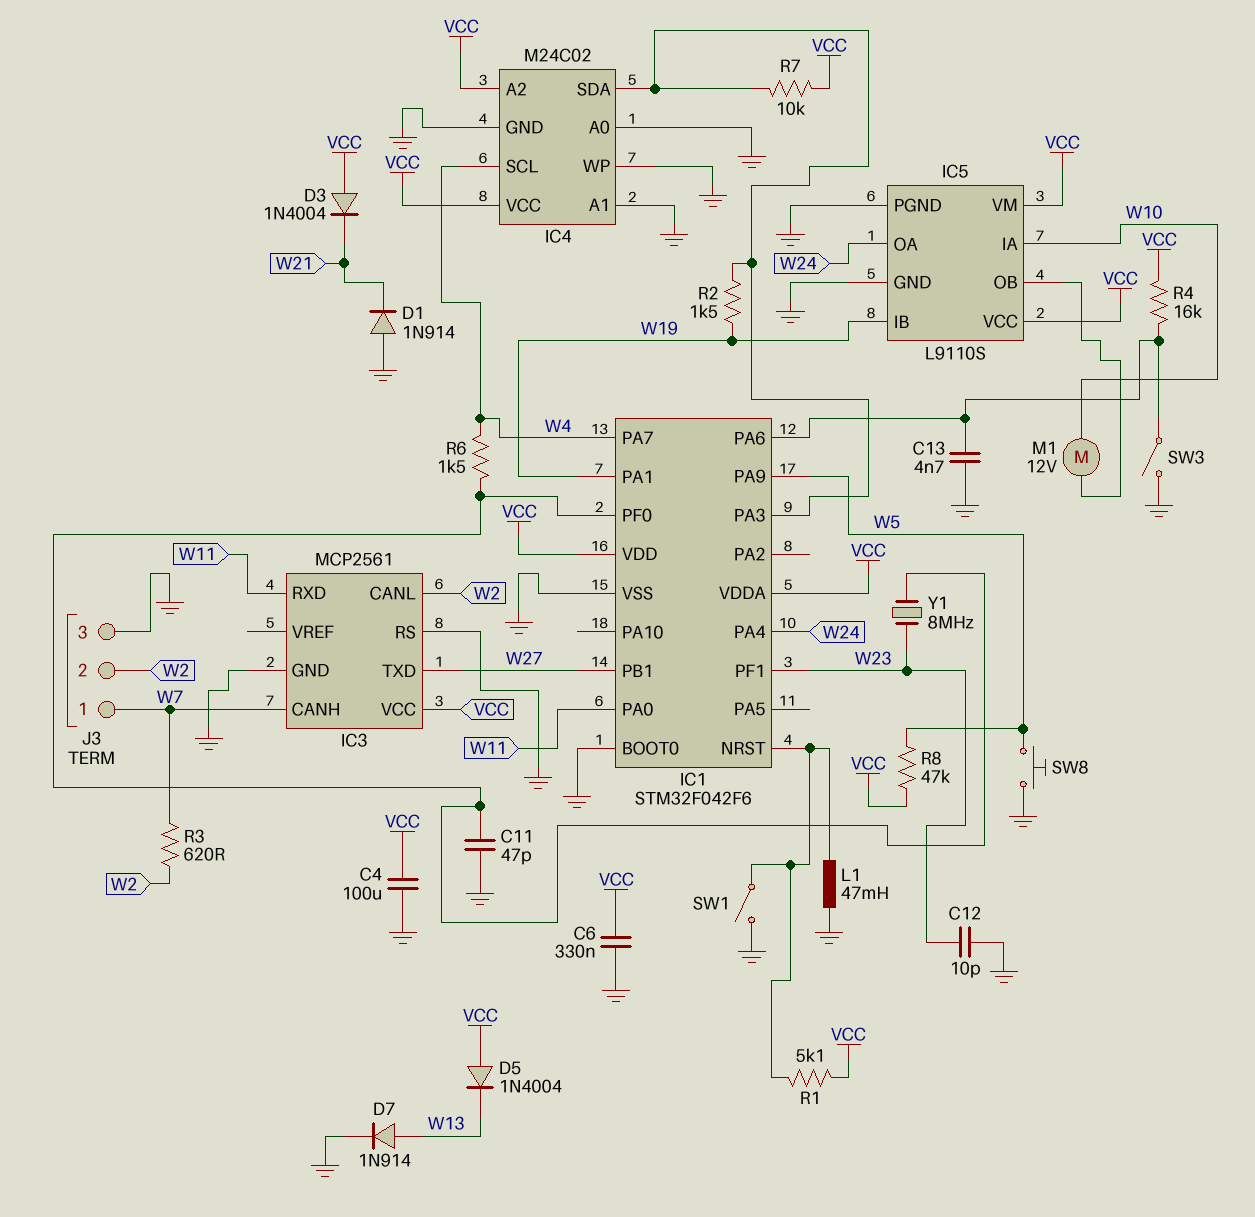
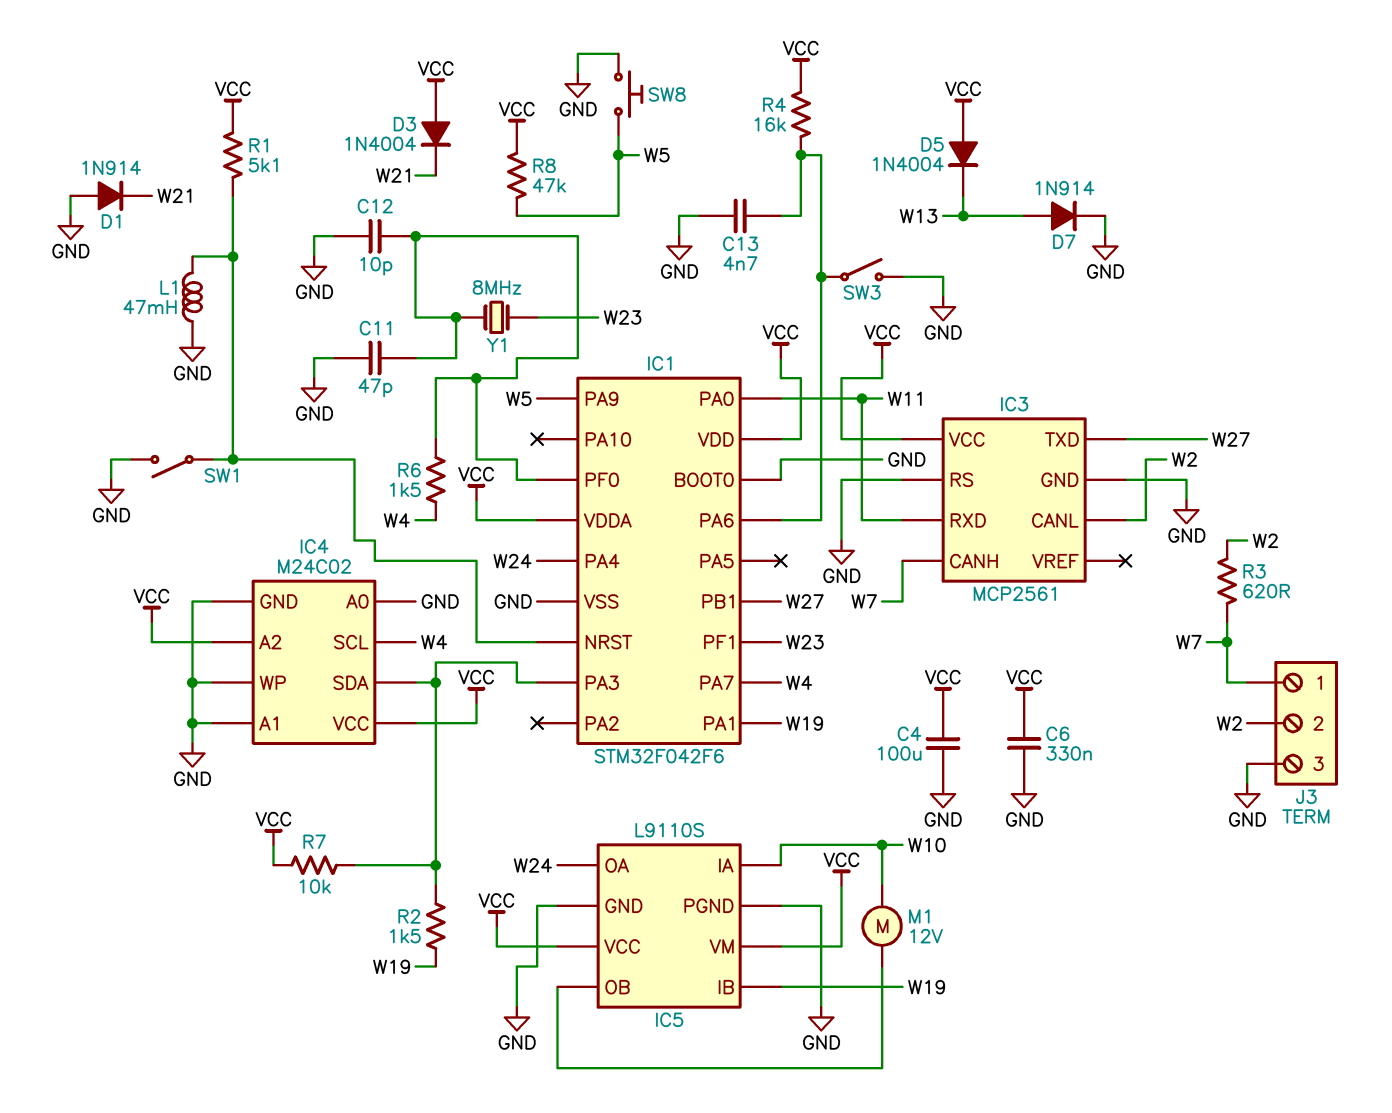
C12: 10pF (GND, W23) -> 10pF (GND, IC1/PF0)

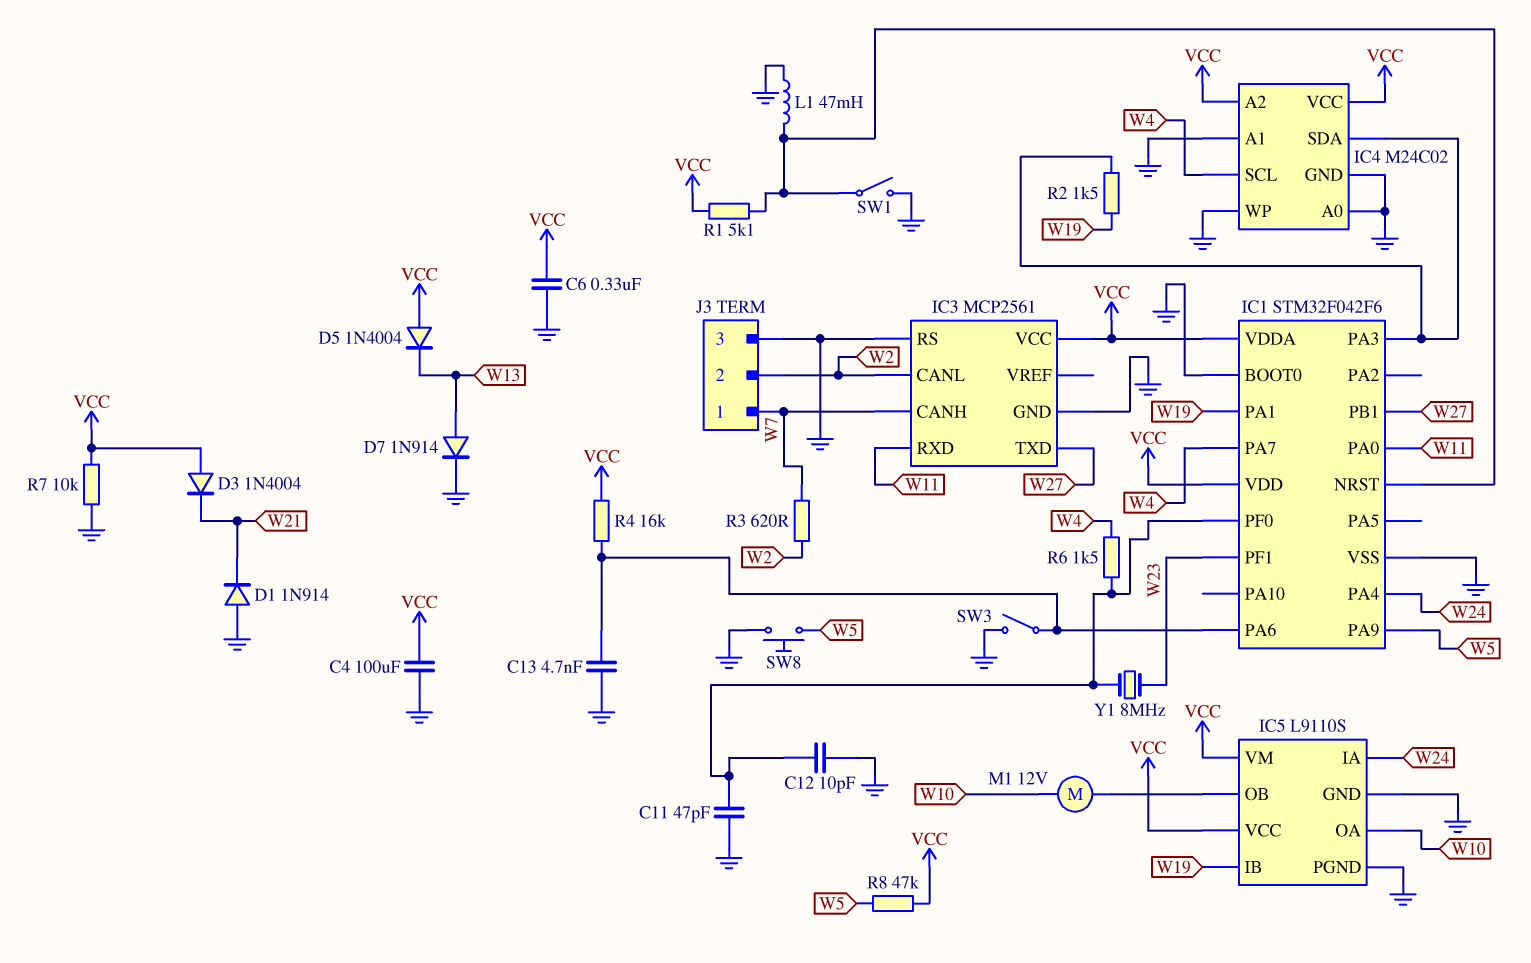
IC5 pin IA: W10 -> W24
IC5 pin OA: W24 -> W10
R7: 10k (IC1/PA3, VCC) -> 10k (GND, VCC)

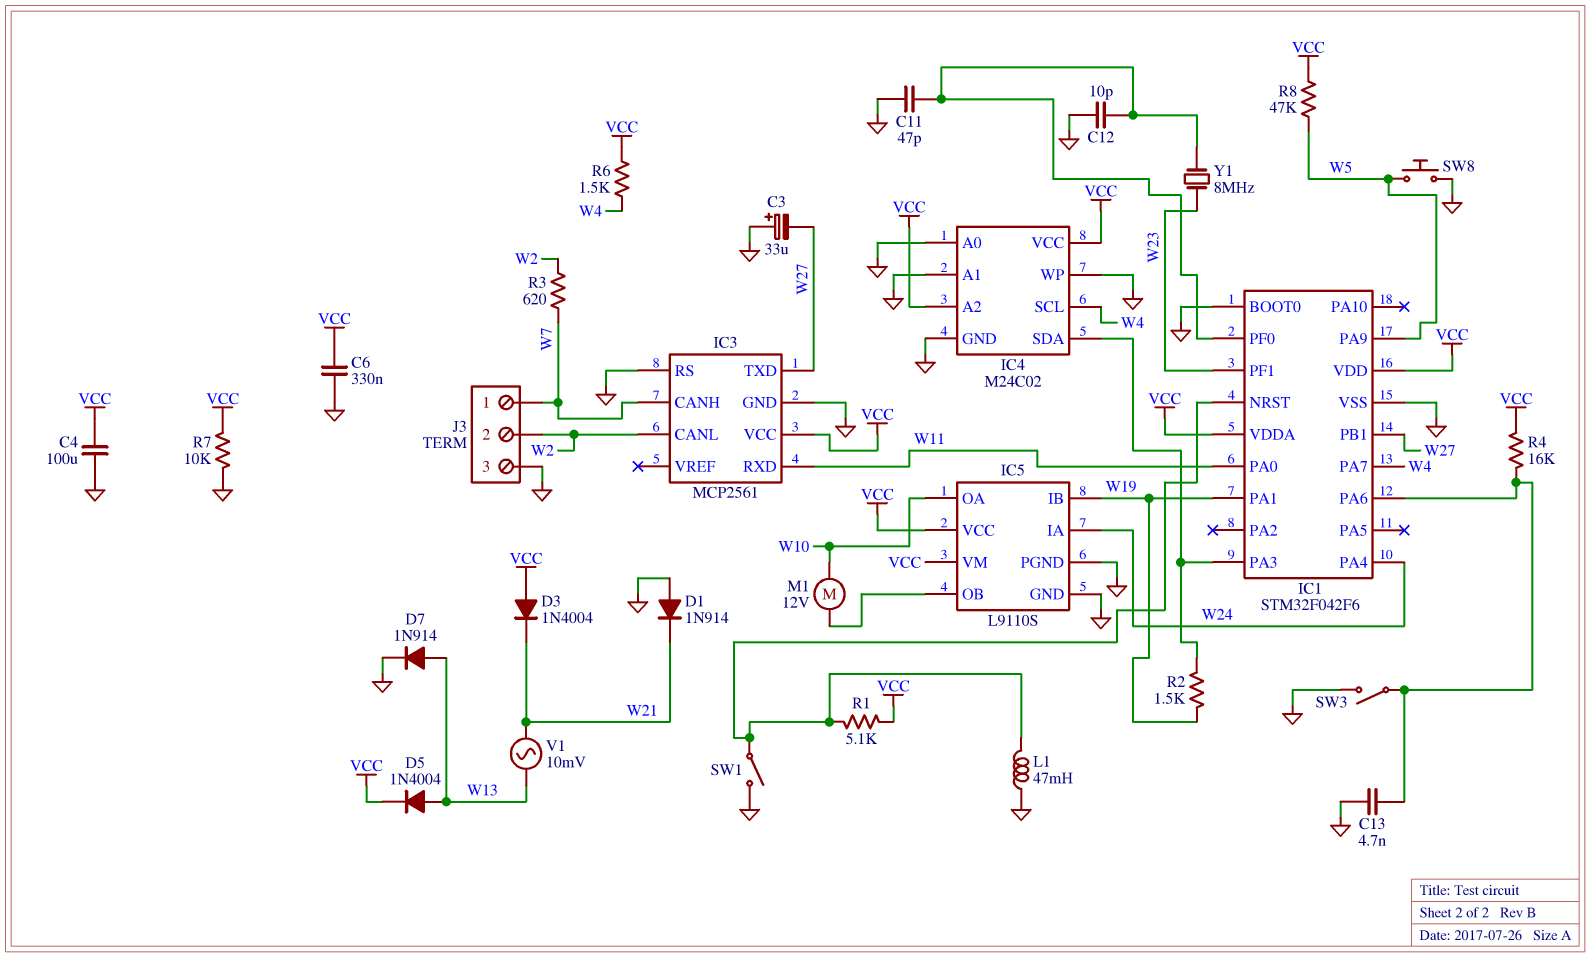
C3: none -> 33uF (plus GND, minus W27)
D5: diode 1N4004 (A VCC, K W13) -> diode 1N4004 (A W13, K VCC)
R6: 1.5k (IC1/PF0, W4) -> 1.5k (VCC, W4)
V1: none -> AC 10mV (W13, W21)

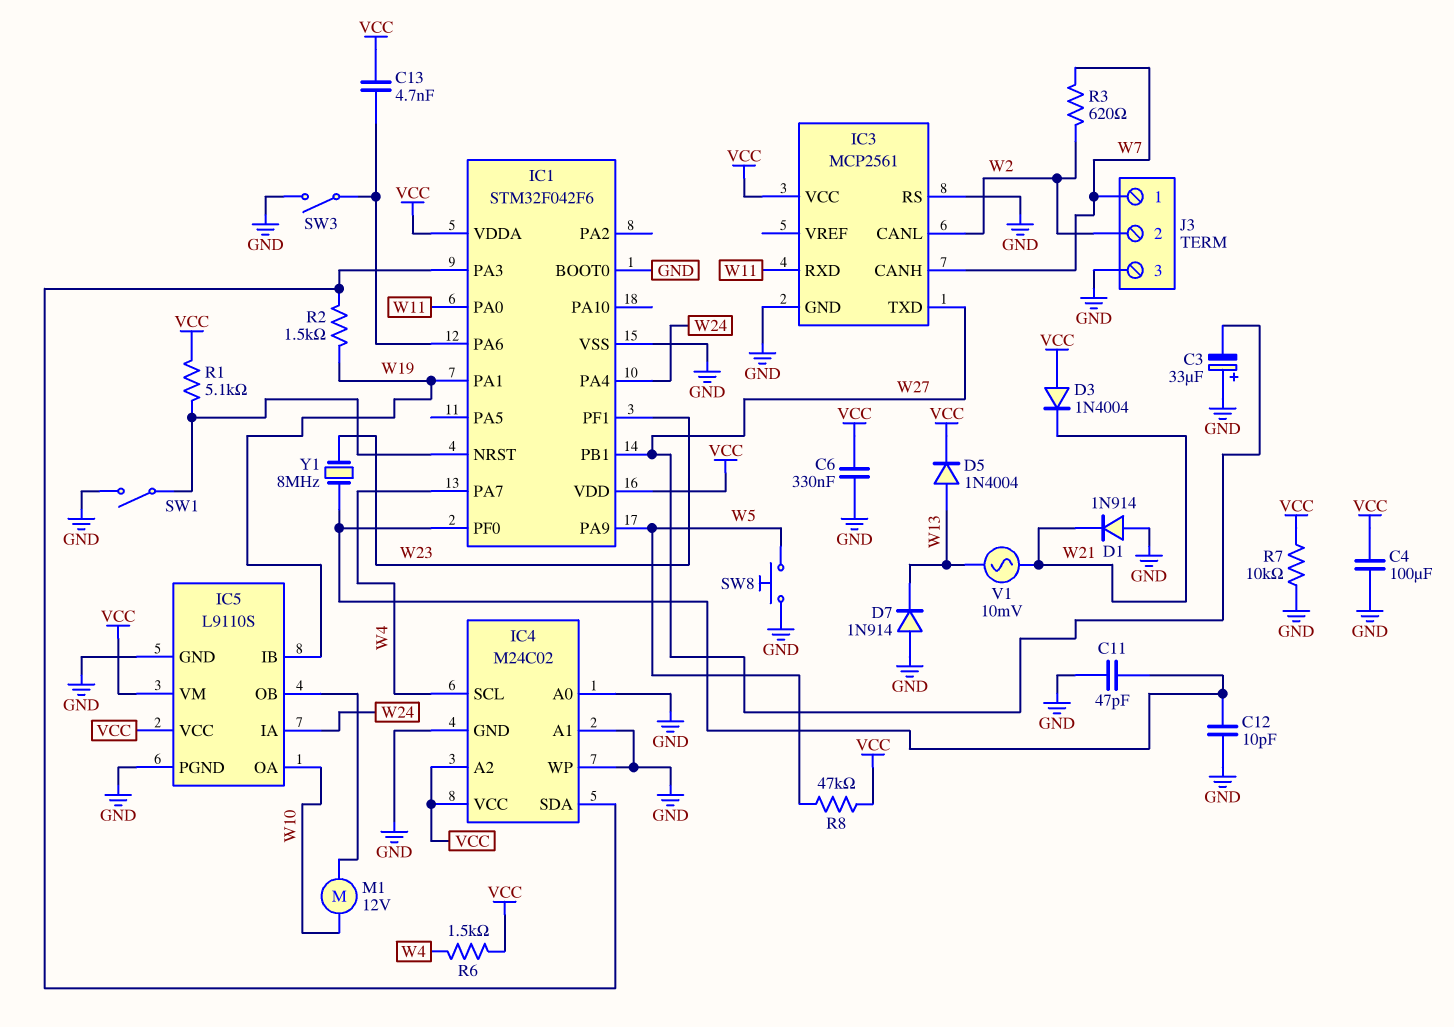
C13: 4.7nF (GND, IC1/PA6) -> 4.7nF (IC1/PA6, VCC)
D7: diode 1N914 (A W13, K GND) -> diode 1N914 (A GND, K W13)
L1: 47mH (GND, IC1/NRST) -> none
R4: 16k (IC1/PA6, VCC) -> none

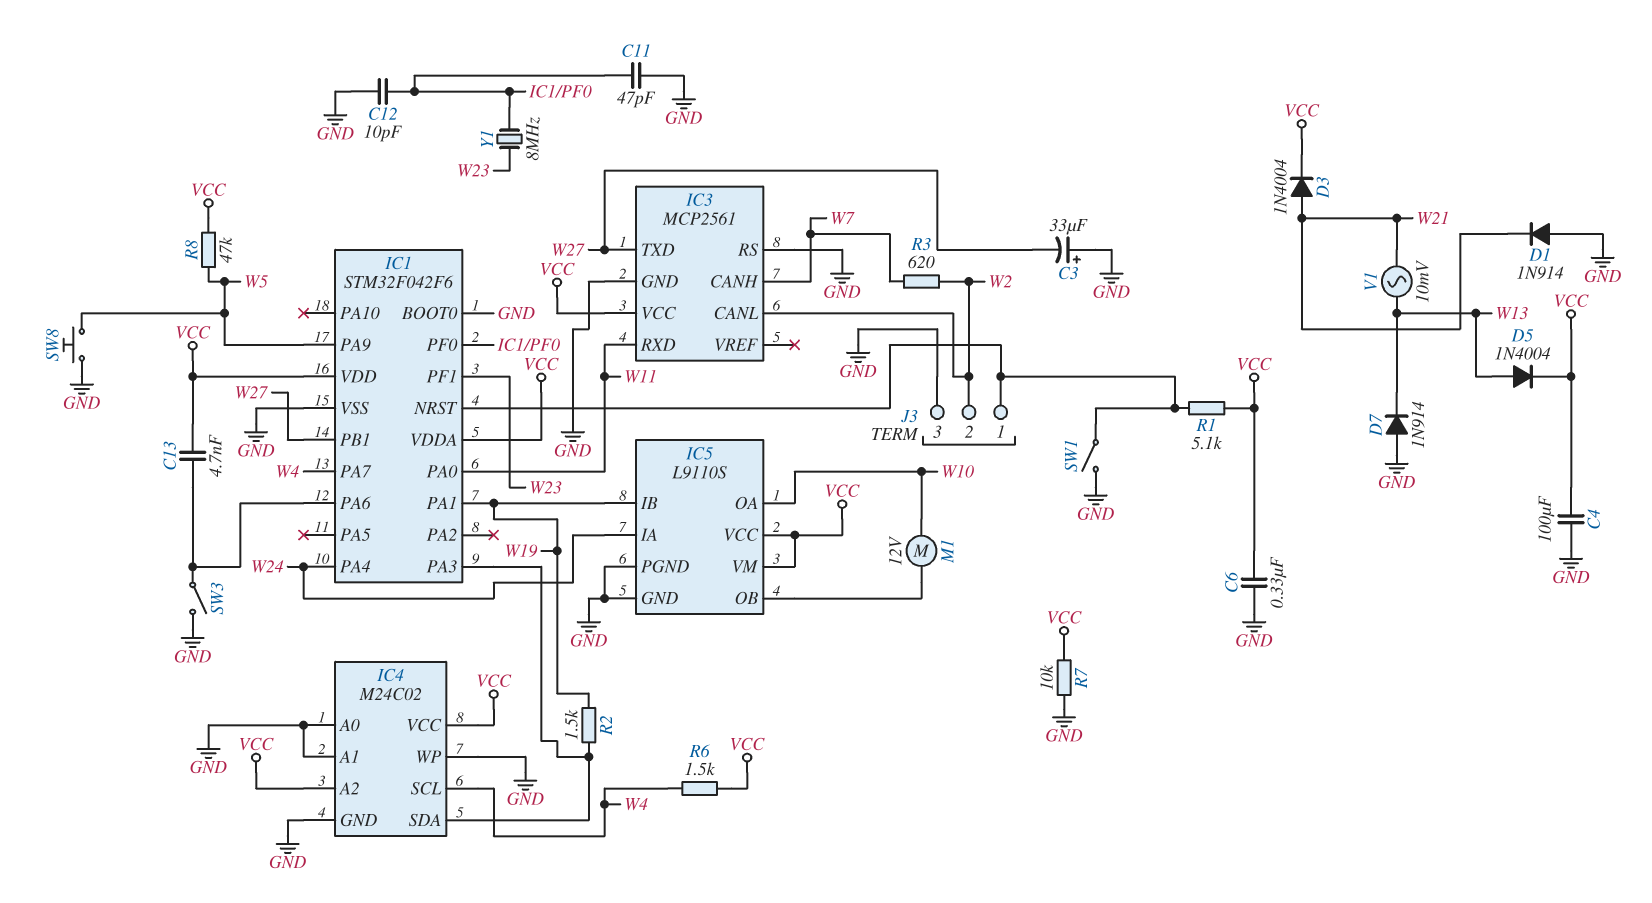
D3: diode 1N4004 (A VCC, K W21) -> diode 1N4004 (A W21, K VCC)
J3 pin 1: W7 -> IC1/NRST

